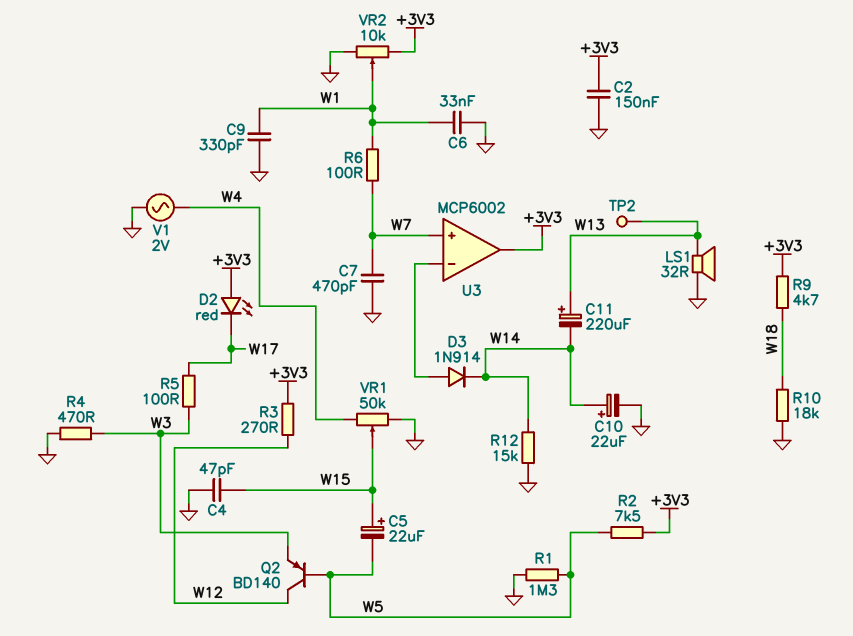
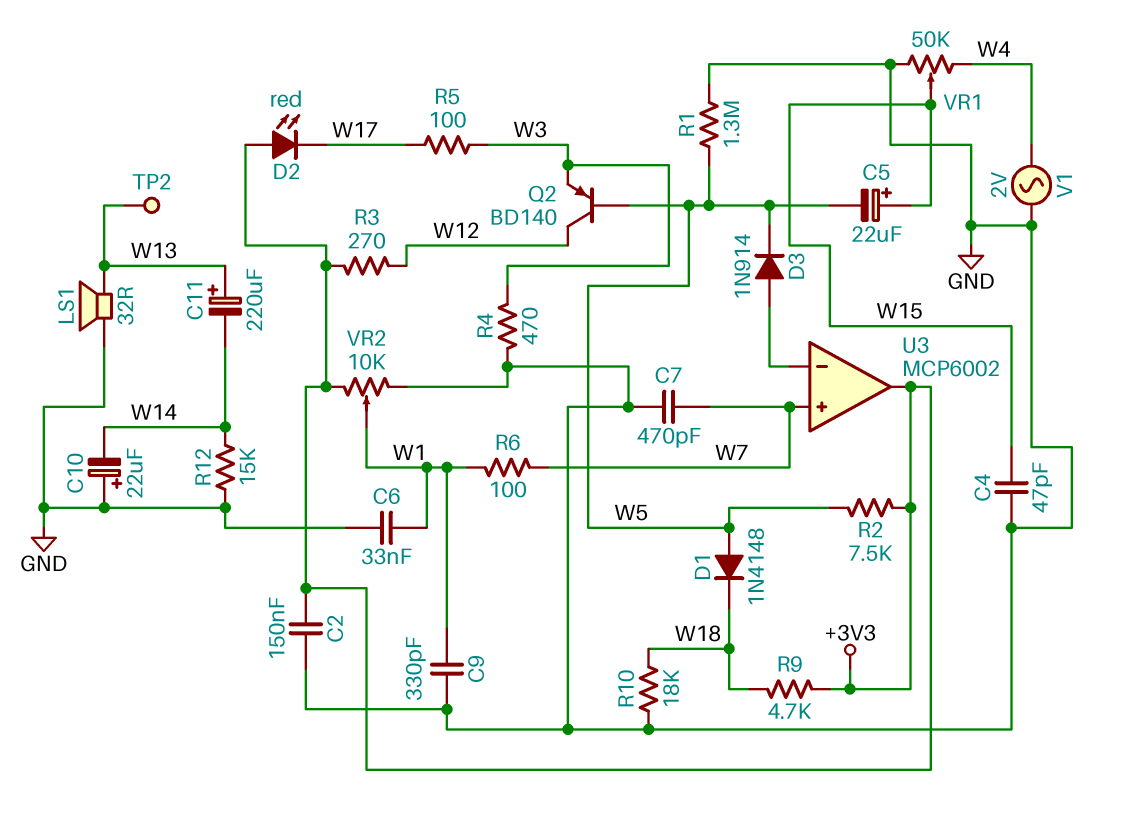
C10: 22uF (plus W14, minus GND) -> 22uF (plus GND, minus W14)
D1: none -> diode 1N4148 (A W5, K W18)
D3: diode 1N914 (A U3/in-, K W14) -> diode 1N914 (A U3/in-, K W5)

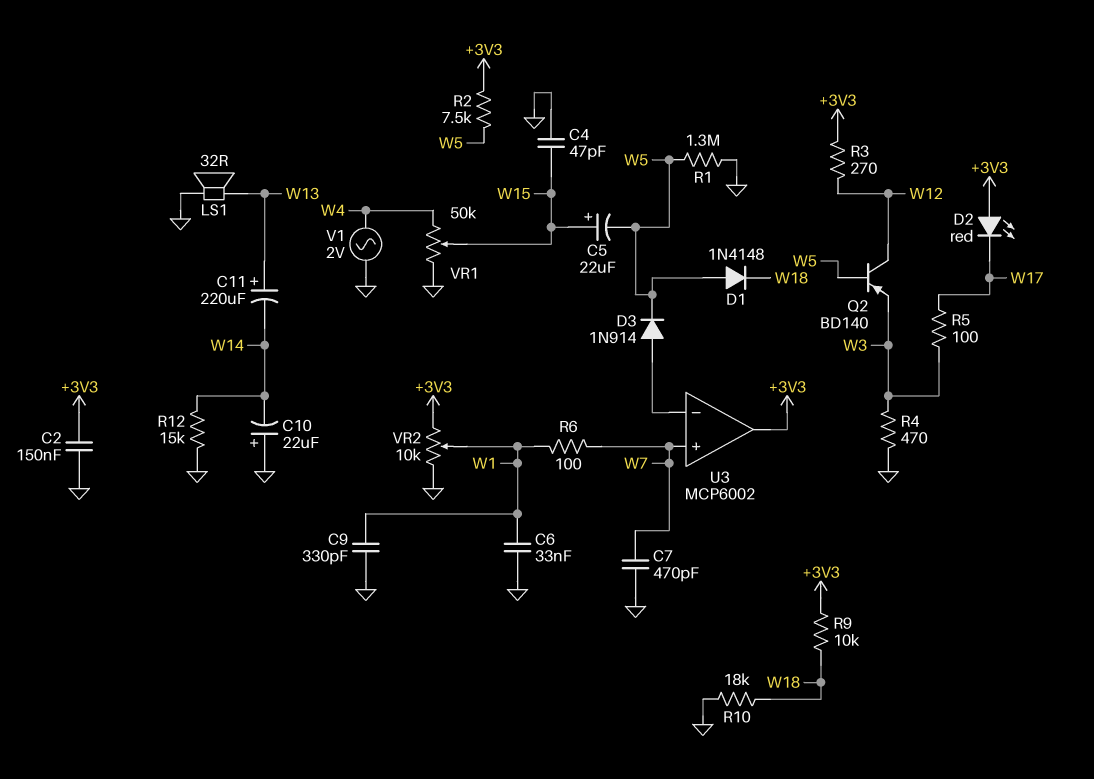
R9: 4.7k (+3V3, W18) -> 10k (+3V3, W18)
TP2: test point (W13) -> none

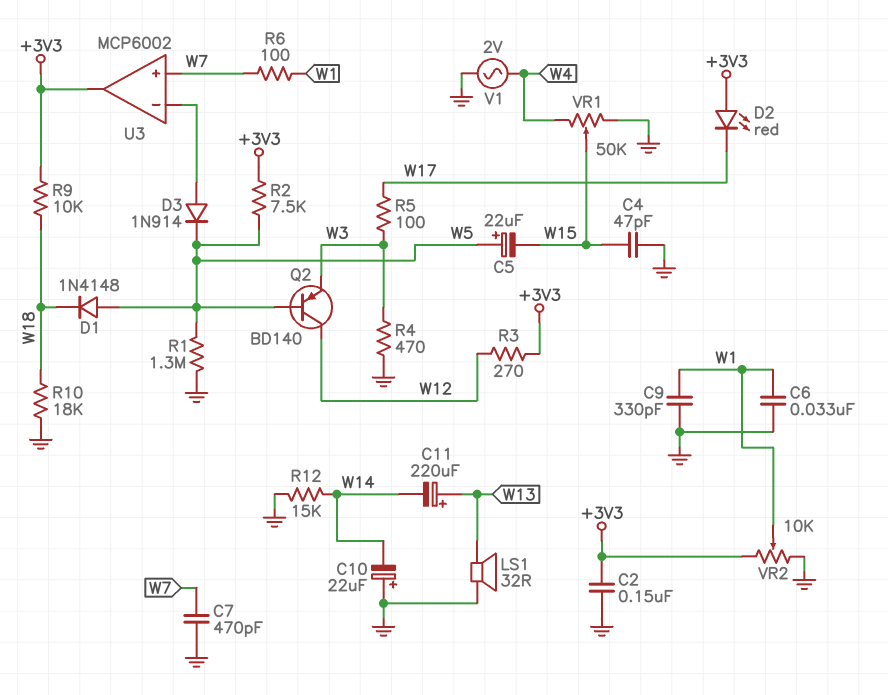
C5: 22uF (plus W15, minus W5) -> 22uF (plus W5, minus W15)

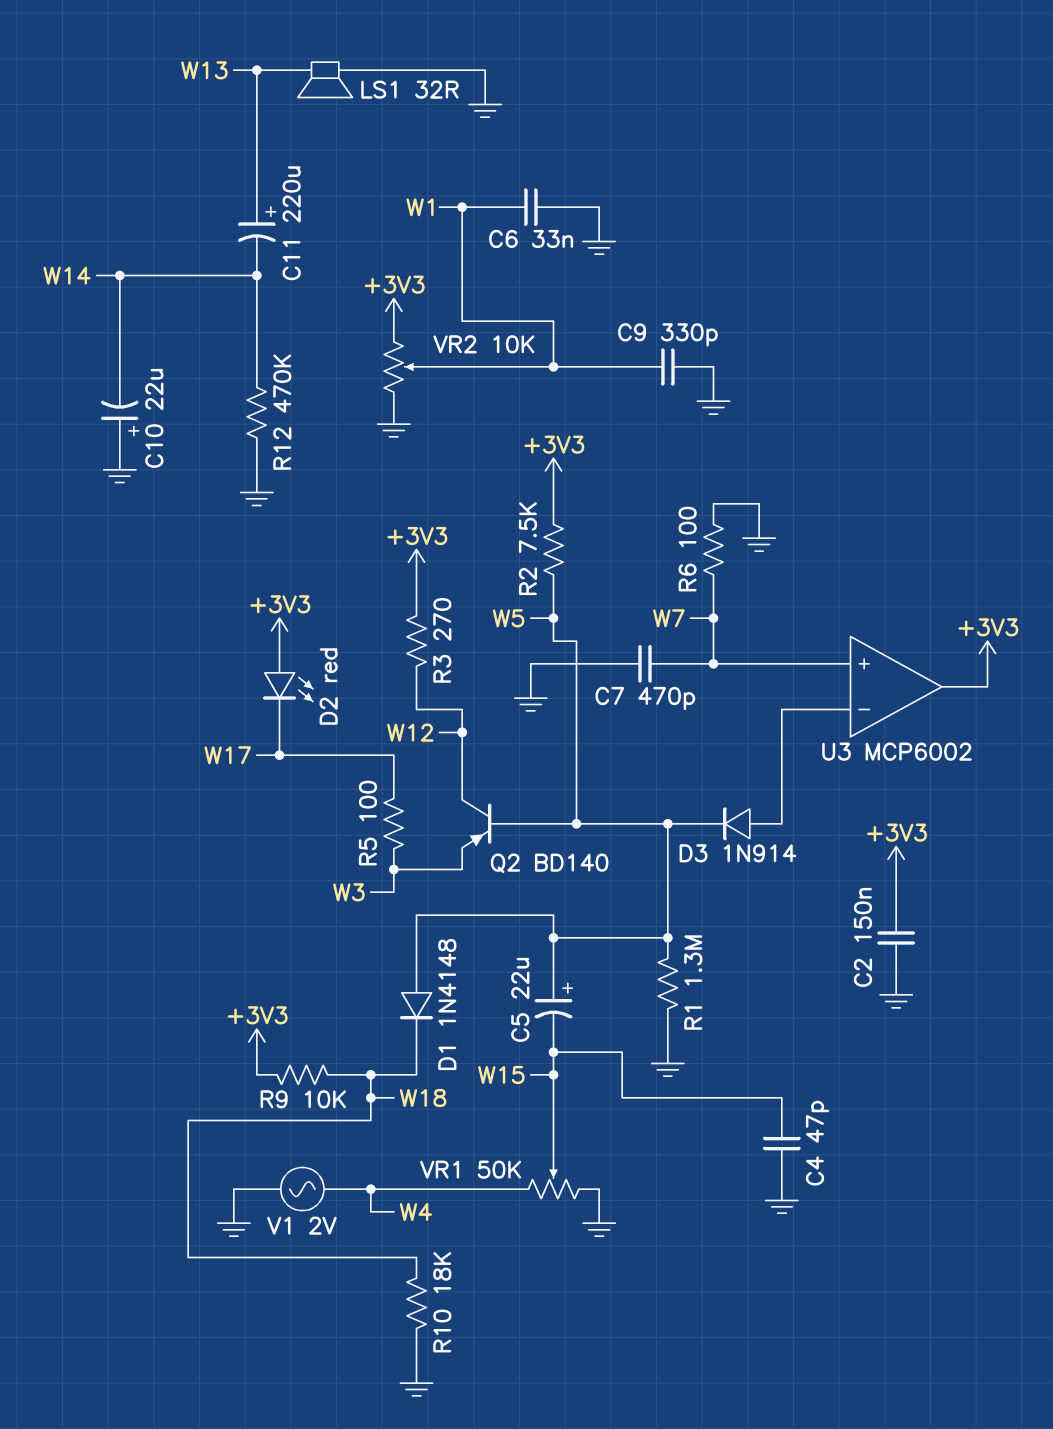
R4: 470 (GND, W3) -> none
R6: 100 (W1, W7) -> 100 (GND, W7)
R12: 15k (GND, W14) -> 470k (GND, W14)

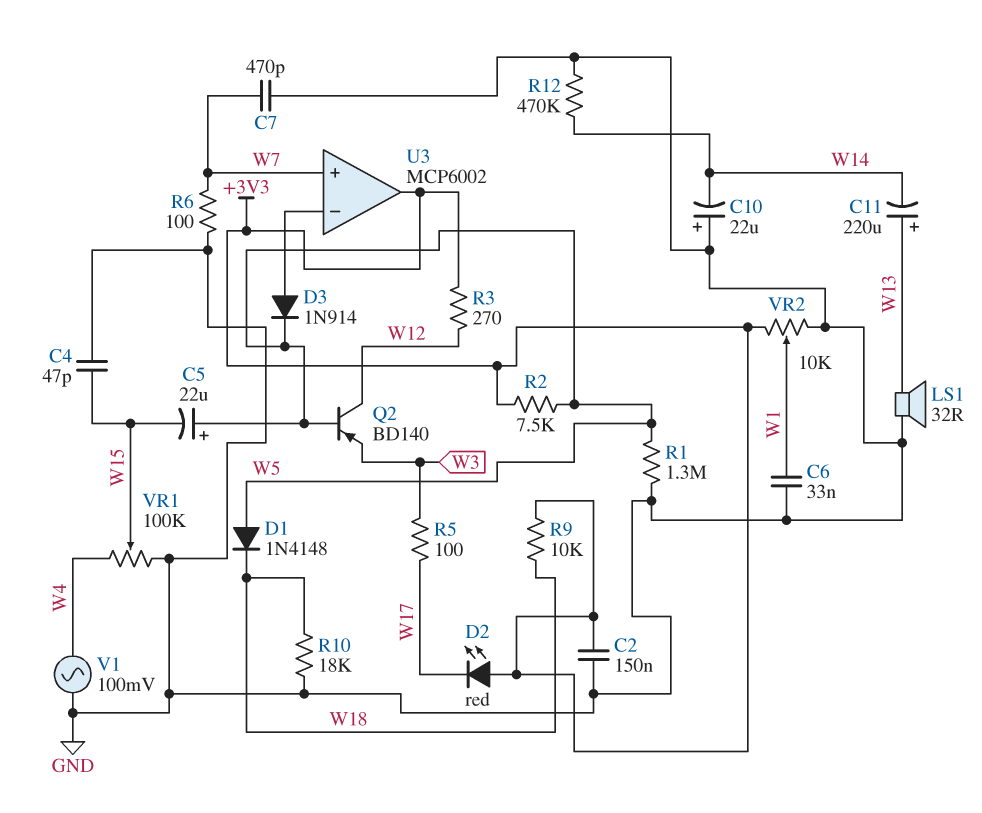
C9: 330pF (GND, W1) -> none
V1: AC 2V (GND, W4) -> AC 100mV (GND, W4)
VR1: 50k (GND, W4, wiper W15) -> 100k (GND, W4, wiper W15)

